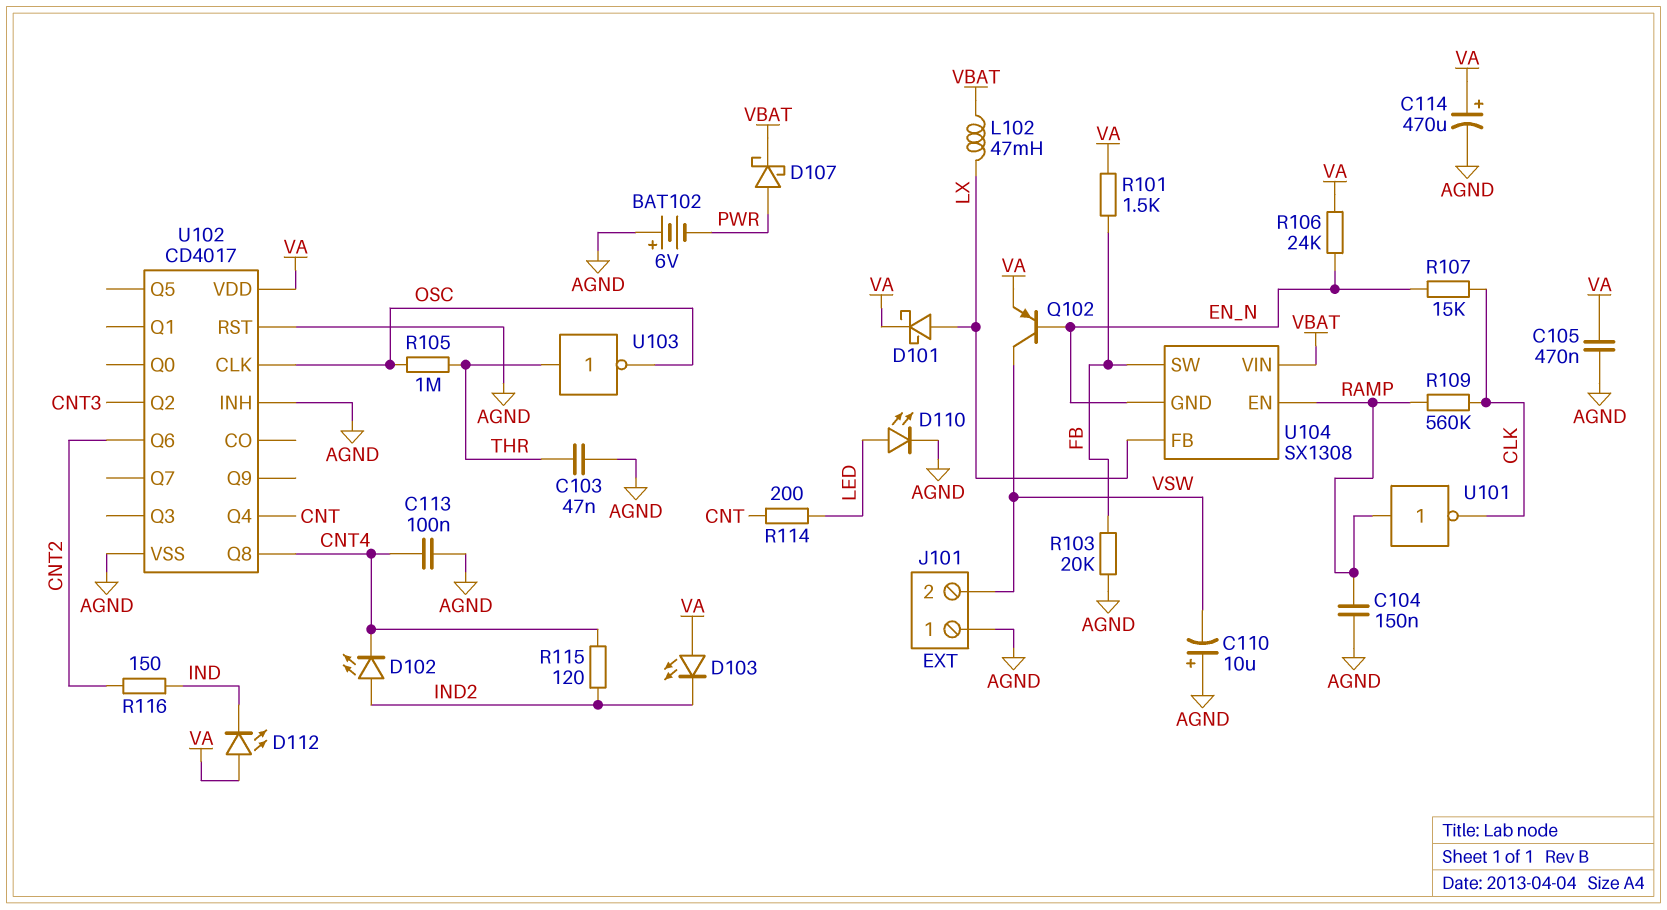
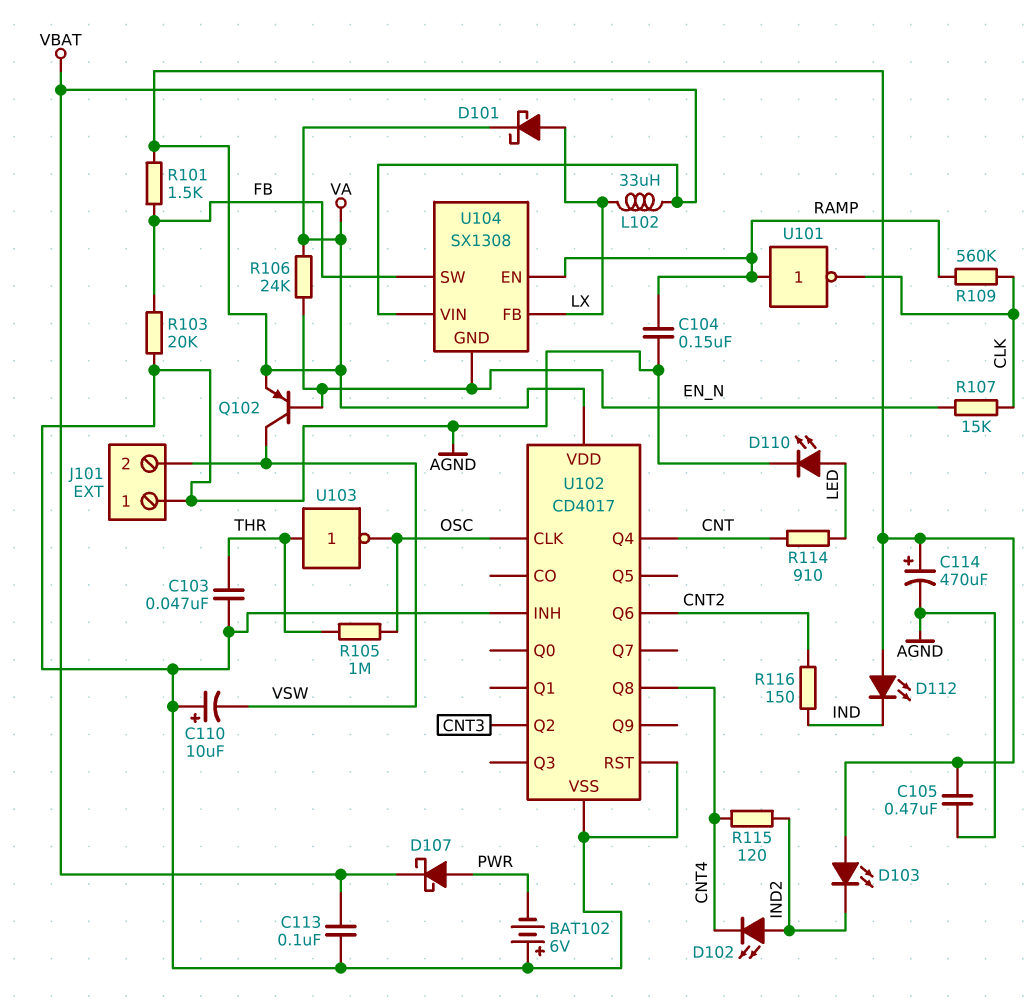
C113: 100nF (AGND, CNT4) -> 100nF (AGND, VBAT)
L102: 47mH (LX, VBAT) -> 33uH (LX, VBAT)
R114: 200 (CNT, LED) -> 910 (CNT, LED)

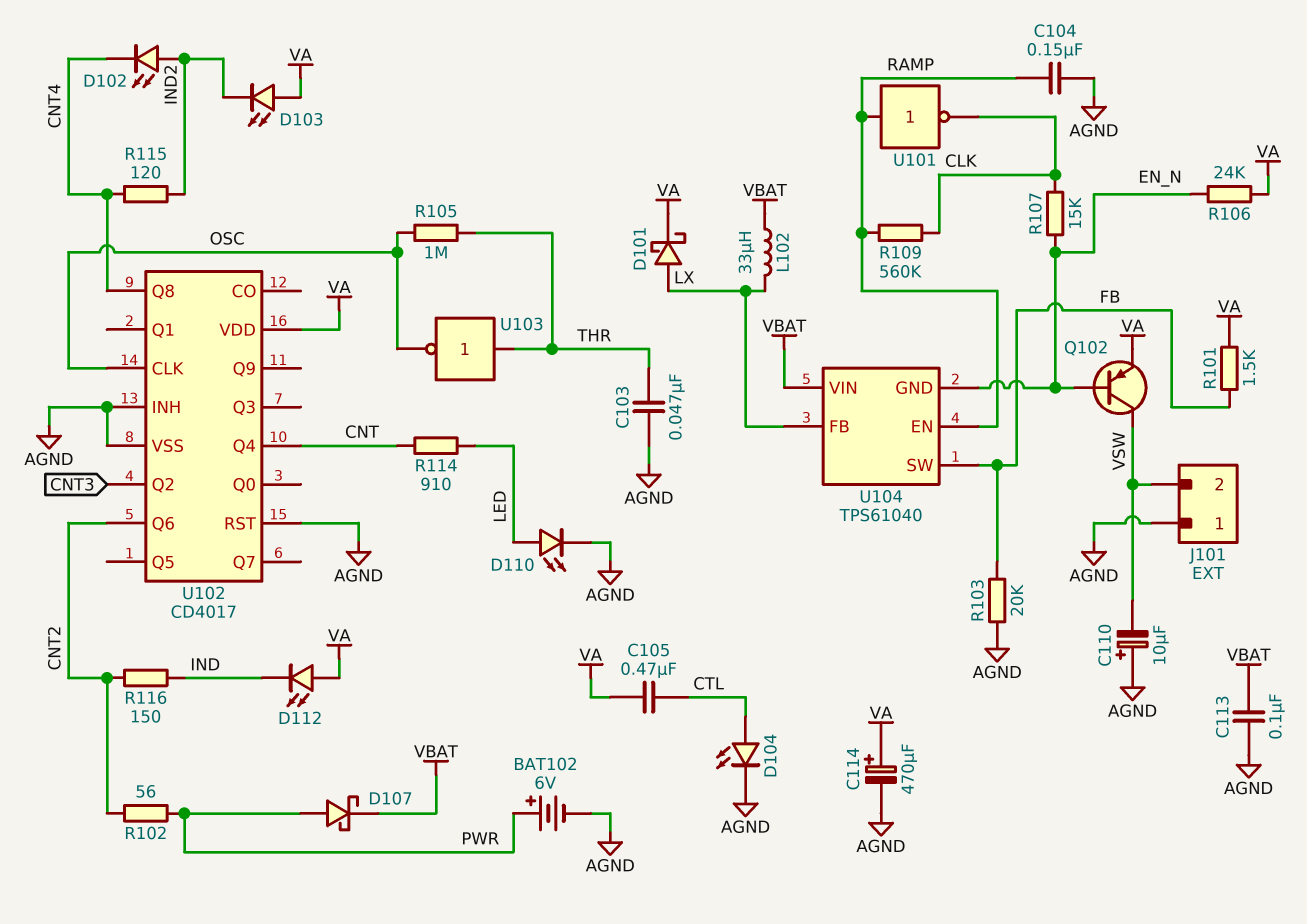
BAT102: 6V (plus AGND, minus PWR) -> 6V (plus PWR, minus AGND)
C105: 470nF (AGND, VA) -> 470nF (CTL, VA)
D104: none -> LED (A CTL, K AGND)
R102: none -> 56 (CNT2, PWR)
U104: SX1308 -> TPS61040

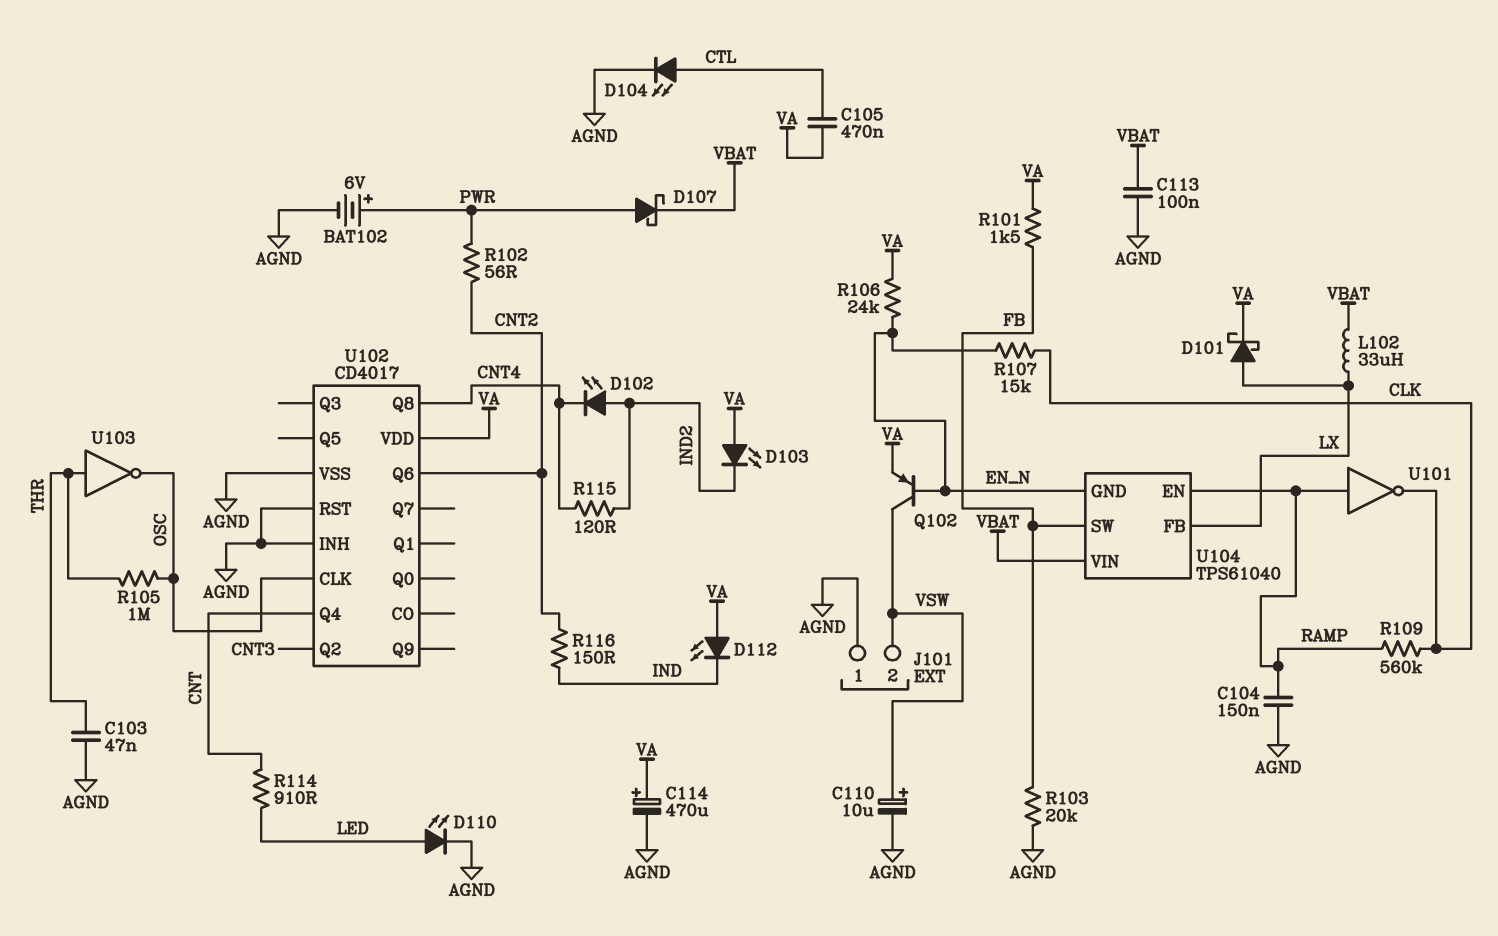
C110: 10uF (plus AGND, minus VSW) -> 10uF (plus VSW, minus AGND)

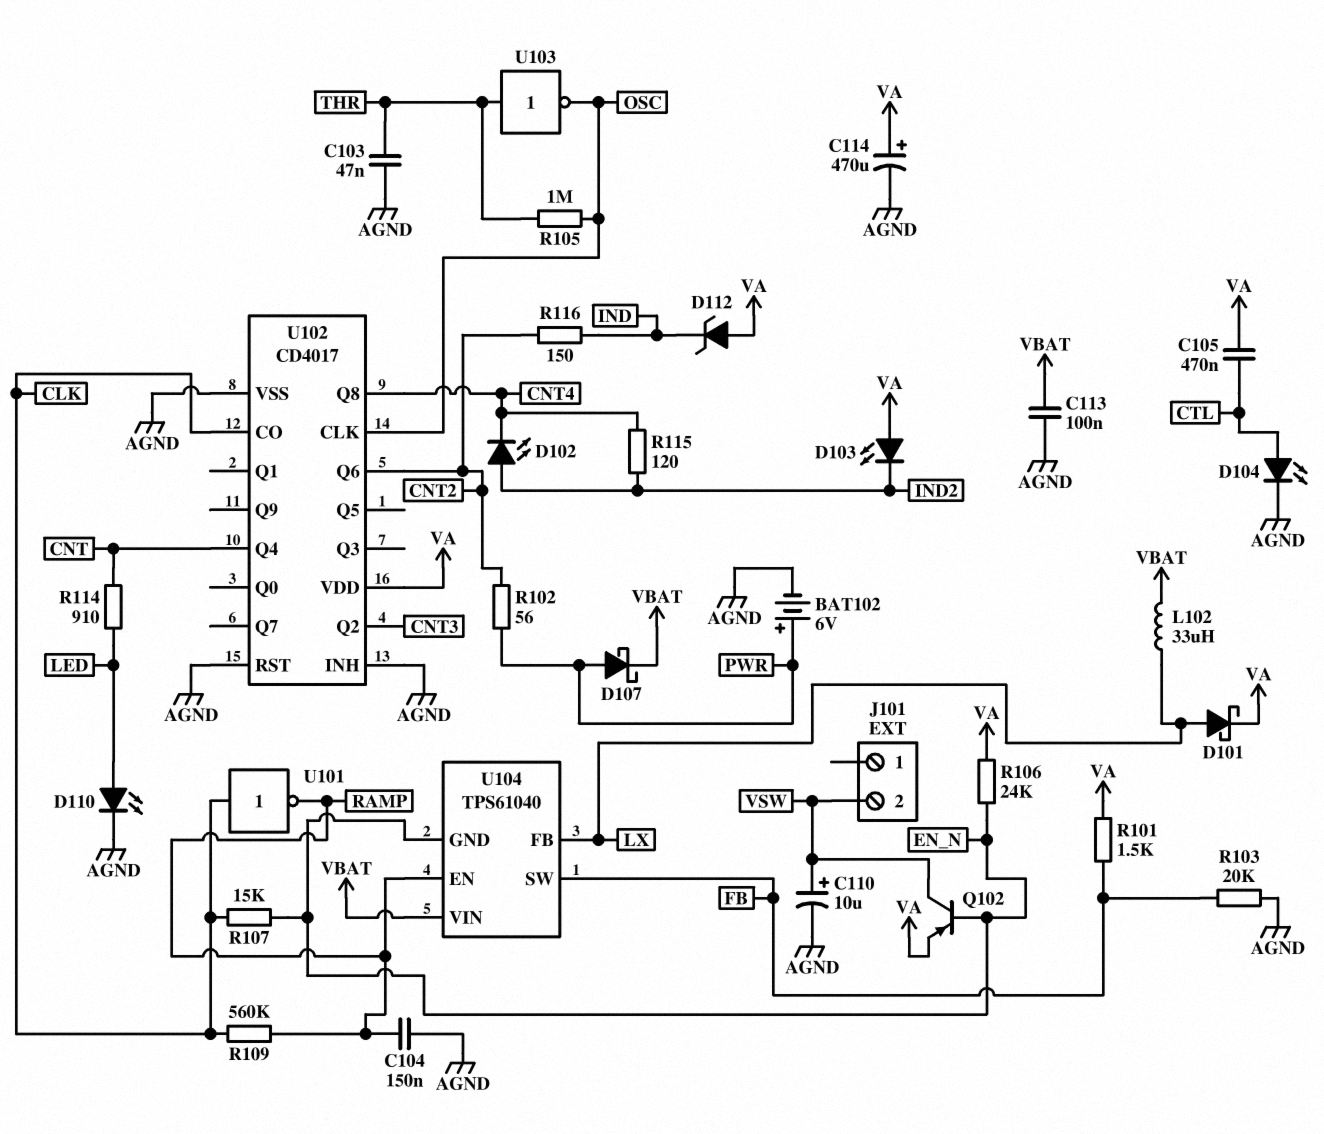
D112: LED (A VA, K IND) -> zener (A VA, K IND)
J101 pin 1: AGND -> none
U101: NOT (in RAMP, out CLK) -> NOT (in CLK, out RAMP)
U102 pin CO: none -> CLK

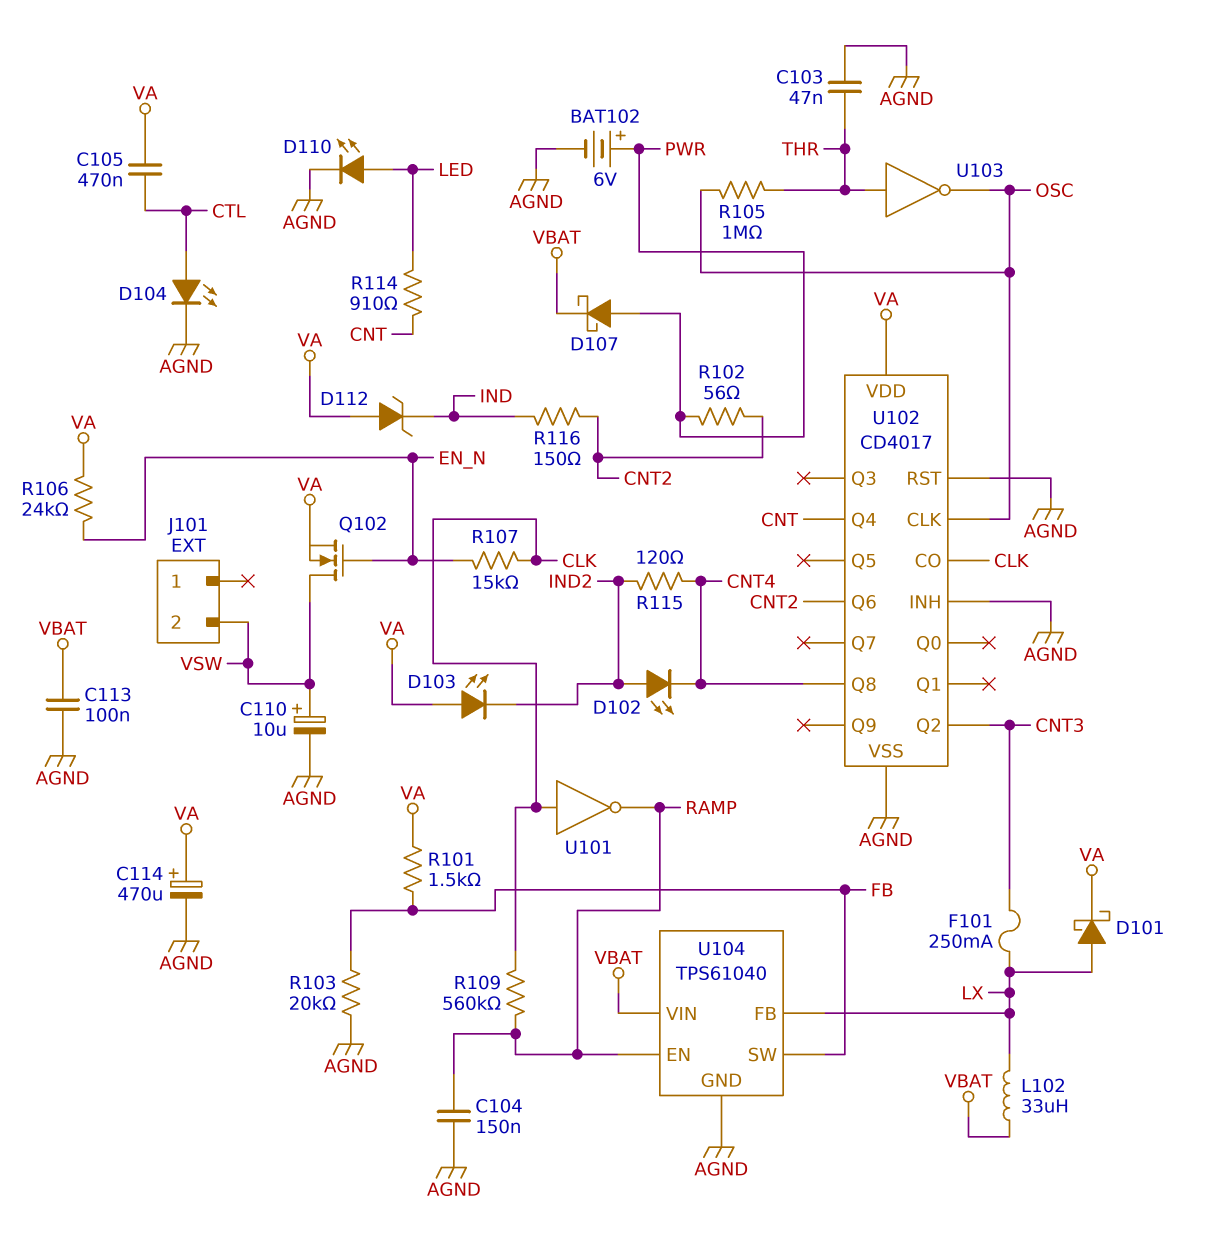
F101: none -> 250mA (CNT3, LX)
Q102: PNP (B EN_N, C VSW, E VA) -> NMOS (G EN_N, D VSW, S VA)
U104 pin GND: EN_N -> AGND

